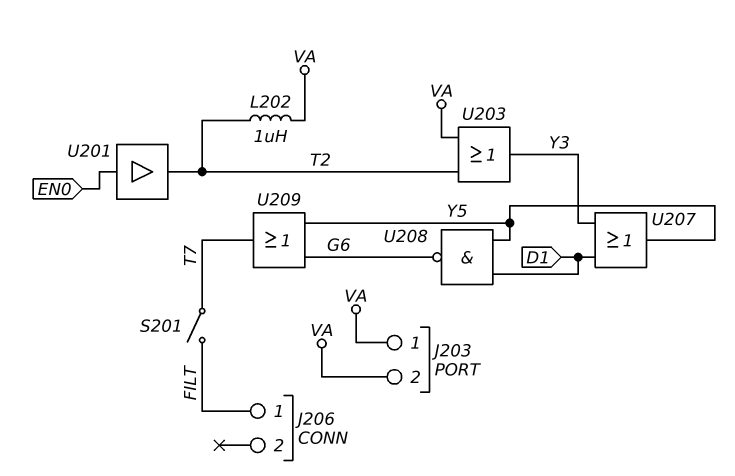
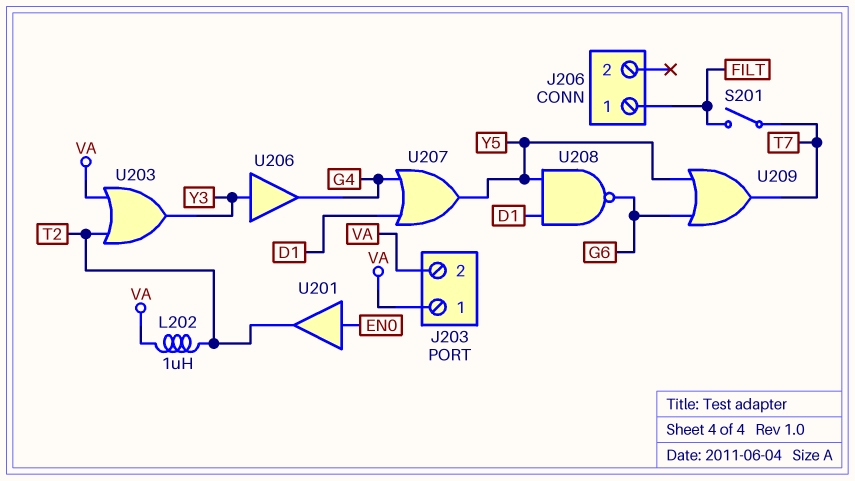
U206: none -> buffer (in Y3, out G4)
U207: OR (in D1, in Y3, out Y5) -> OR (in D1, in G4, out Y5)

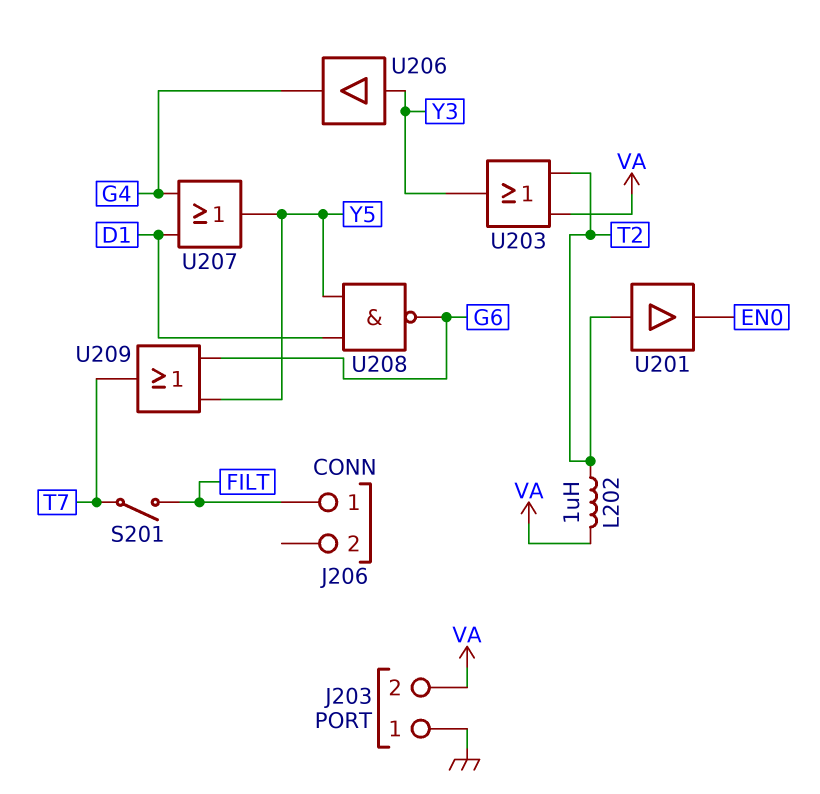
J203 pin 1: VA -> GND
U201: buffer (in EN0, out T2) -> buffer (in T2, out EN0)

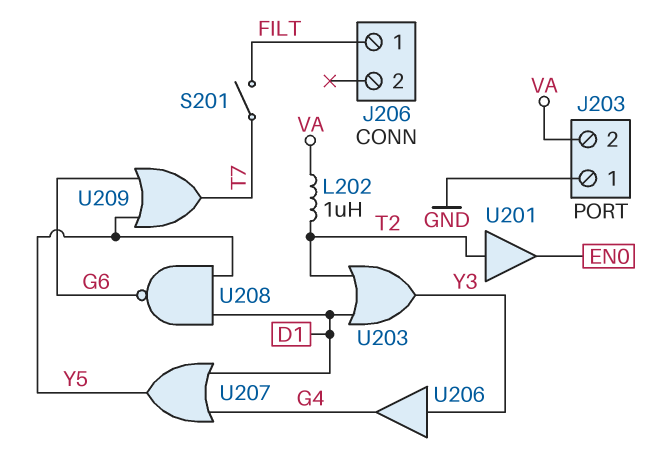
U203: OR (in T2, in VA, out Y3) -> OR (in D1, in T2, out Y3)

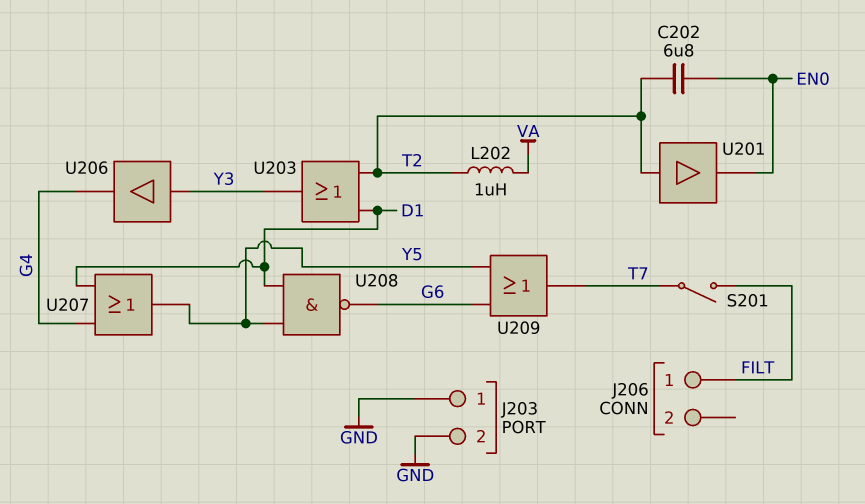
C202: none -> 6.8uF (EN0, T2)
J203 pin 2: VA -> GND

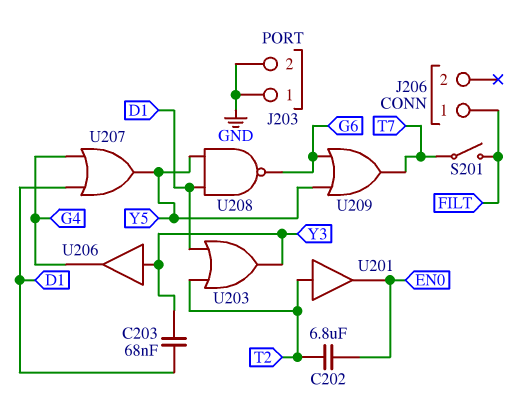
C203: none -> 68nF (D1, Y3)
L202: 1uH (T2, VA) -> none

